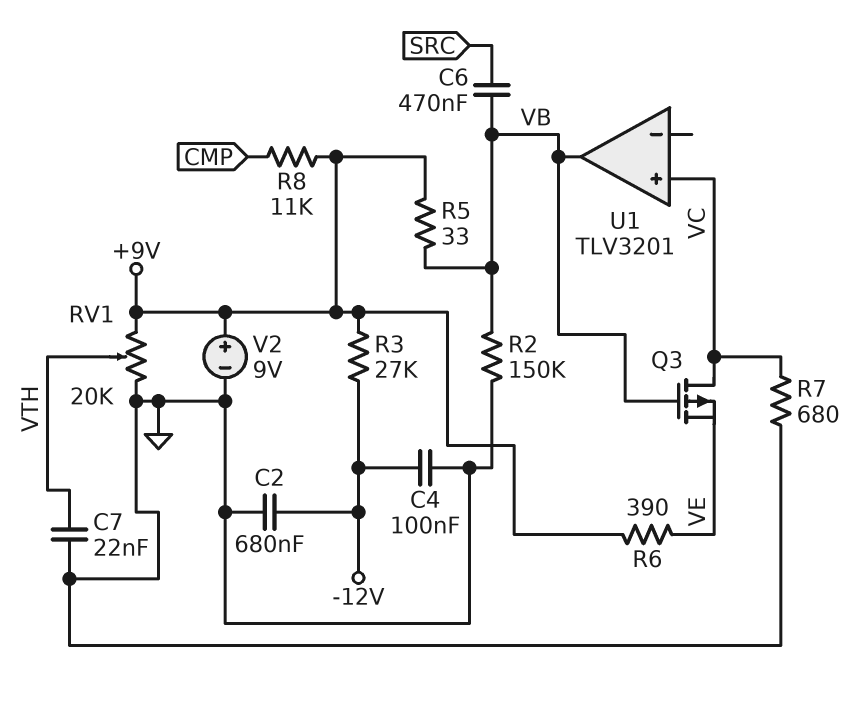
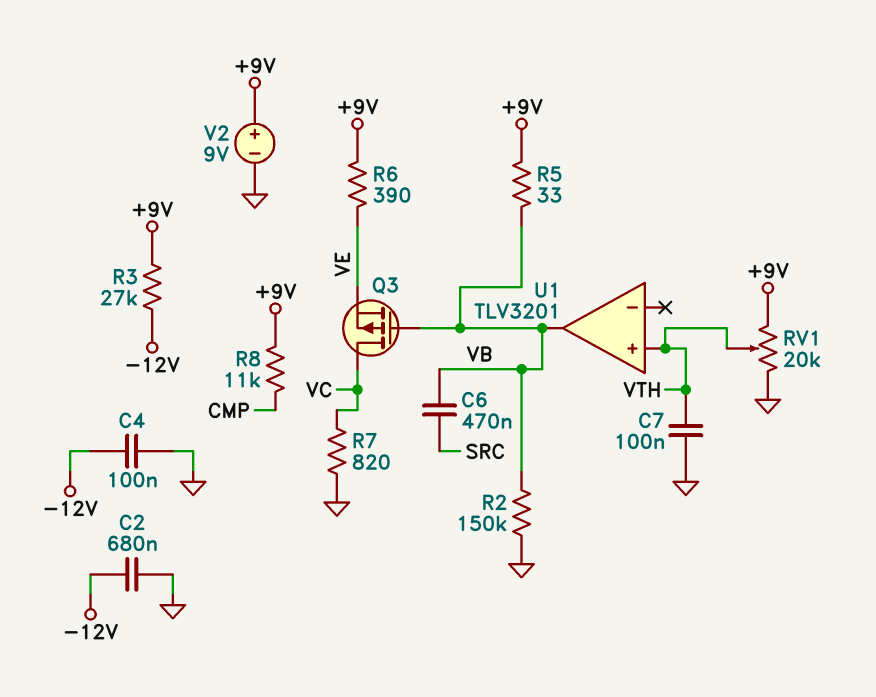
C7: 22nF (GND, VTH) -> 100nF (GND, VTH)
R7: 680 (GND, VC) -> 820 (GND, VC)
U1 pin in+: VC -> VTH

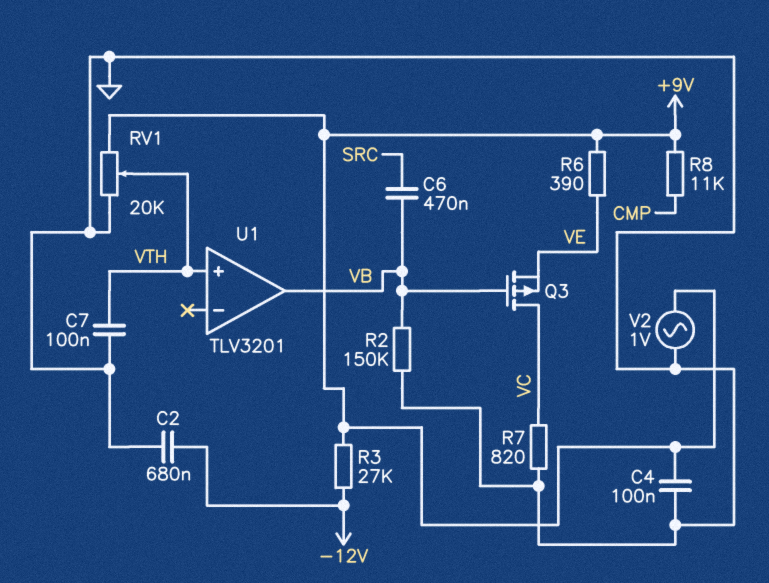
C4: 100nF (-12V, GND) -> 100nF (+9V, GND)
R5: 33 (+9V, VB) -> none
V2: 9V (plus +9V, minus GND) -> AC 1V (+9V, GND)

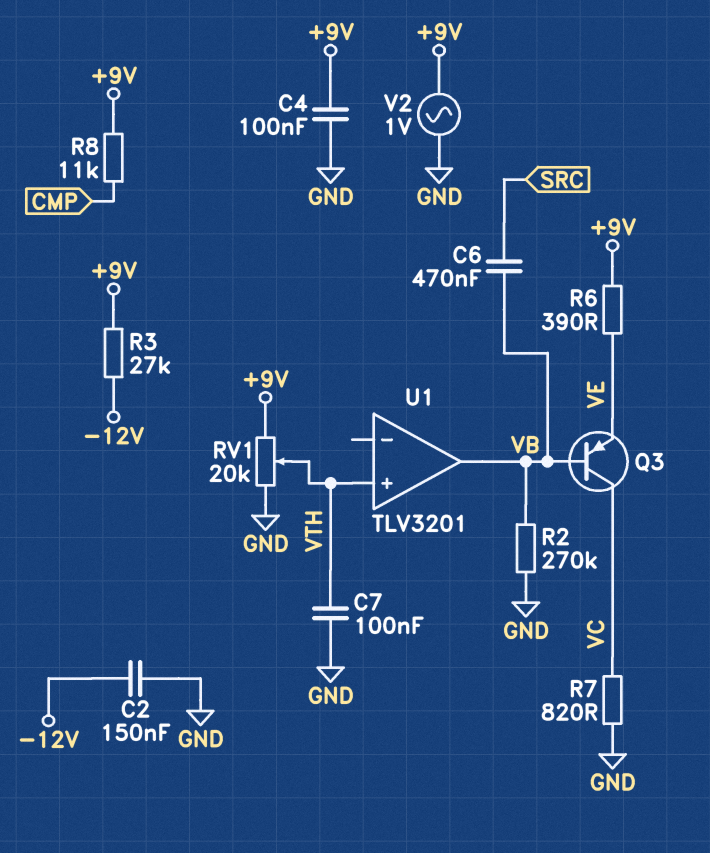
C2: 680nF (-12V, GND) -> 150nF (-12V, GND)
Q3: PMOS (G VB, D VC, S VE) -> PNP (B VB, C VC, E VE)
R2: 150k (GND, VB) -> 270k (GND, VB)

